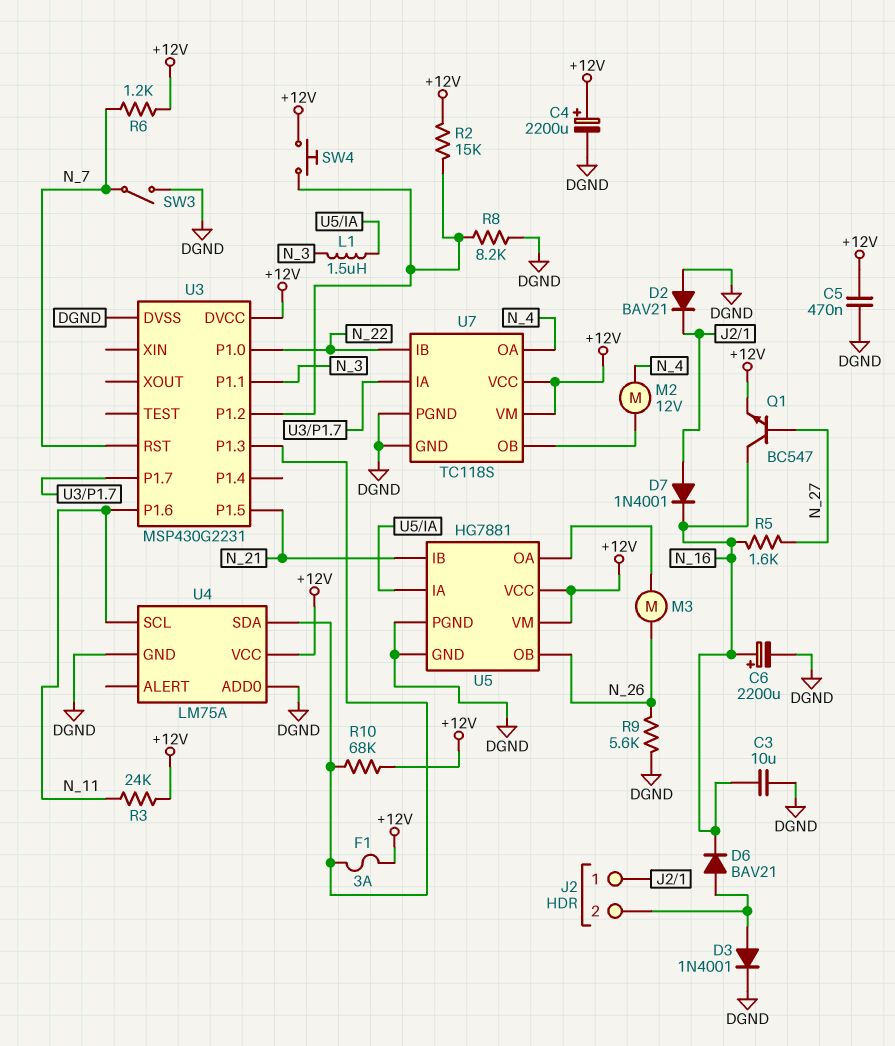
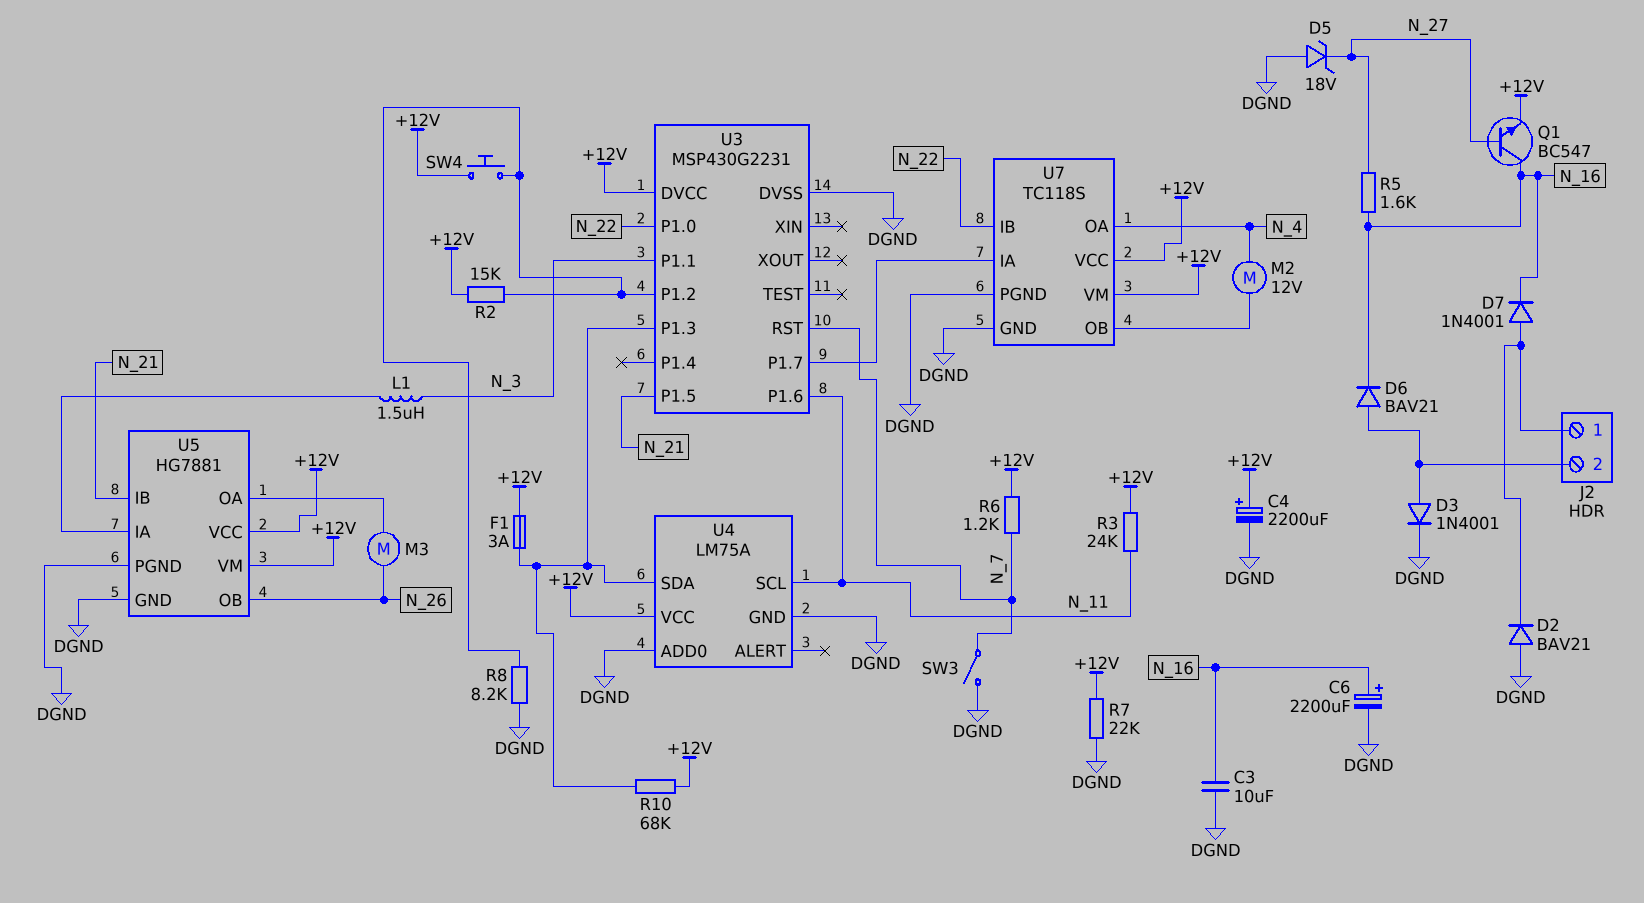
C5: 470nF (+12V, DGND) -> none
D5: none -> zener 18V (A DGND, K N_27)
R7: none -> 22k (+12V, DGND)
R9: 5.6k (DGND, N_26) -> none

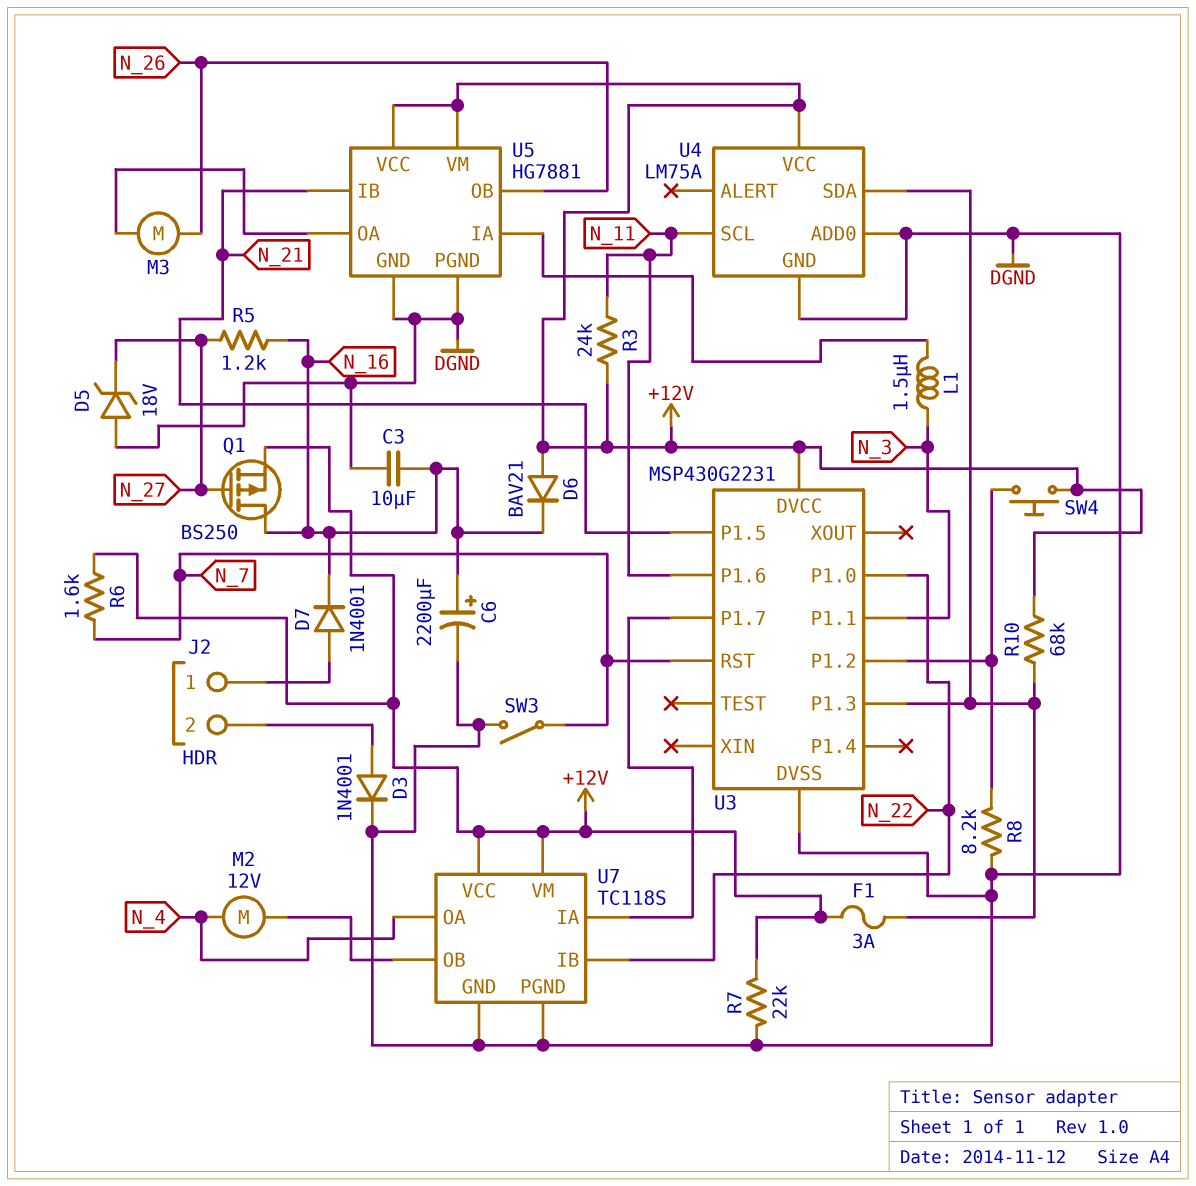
C4: 2200uF (plus +12V, minus DGND) -> none
D2: diode BAV21 (A DGND, K J2/1) -> none
D6: diode BAV21 (A J2/2, K N_16) -> diode BAV21 (A +12V, K N_16)
Q1: NPN BC547 (B N_27, C N_16, E +12V) -> PMOS BS250 (G N_27, D N_16, S +12V)
R2: 15k (+12V, U3/P1.2) -> none
R5: 1.6k (N_16, N_27) -> 1.2k (N_16, N_27)
R6: 1.2k (+12V, N_7) -> 1.6k (+12V, N_7)

